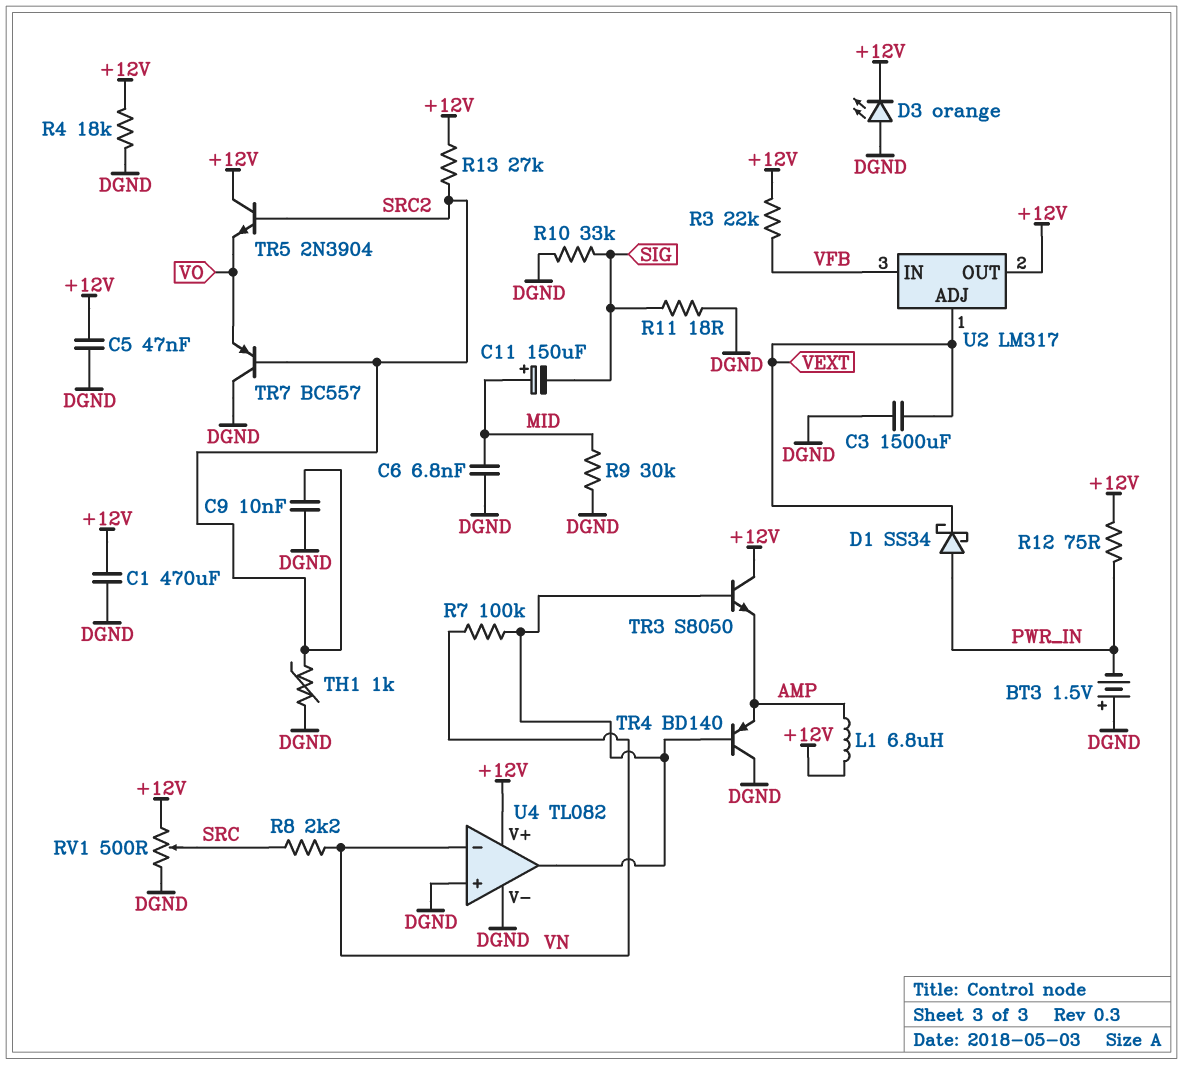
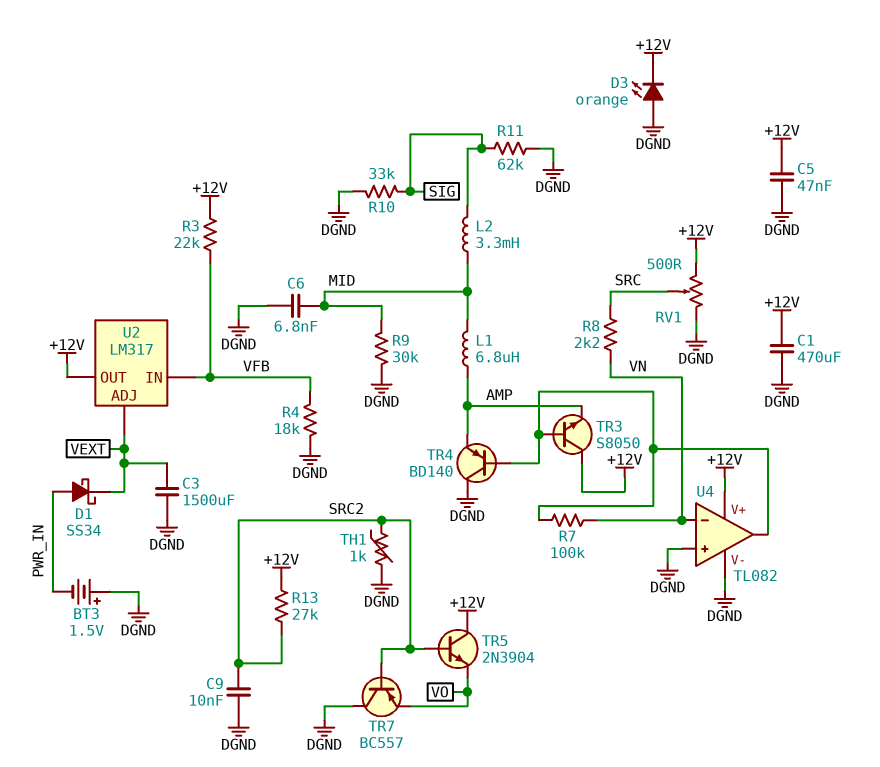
C11: 150uF (plus MID, minus SIG) -> none
L1: 6.8uH (+12V, AMP) -> 6.8uH (AMP, MID)
L2: none -> 3.3mH (MID, SIG)
R4: 18k (+12V, DGND) -> 18k (DGND, VFB)
R11: 18 (DGND, SIG) -> 62k (DGND, SIG)
R12: 75 (+12V, PWR_IN) -> none

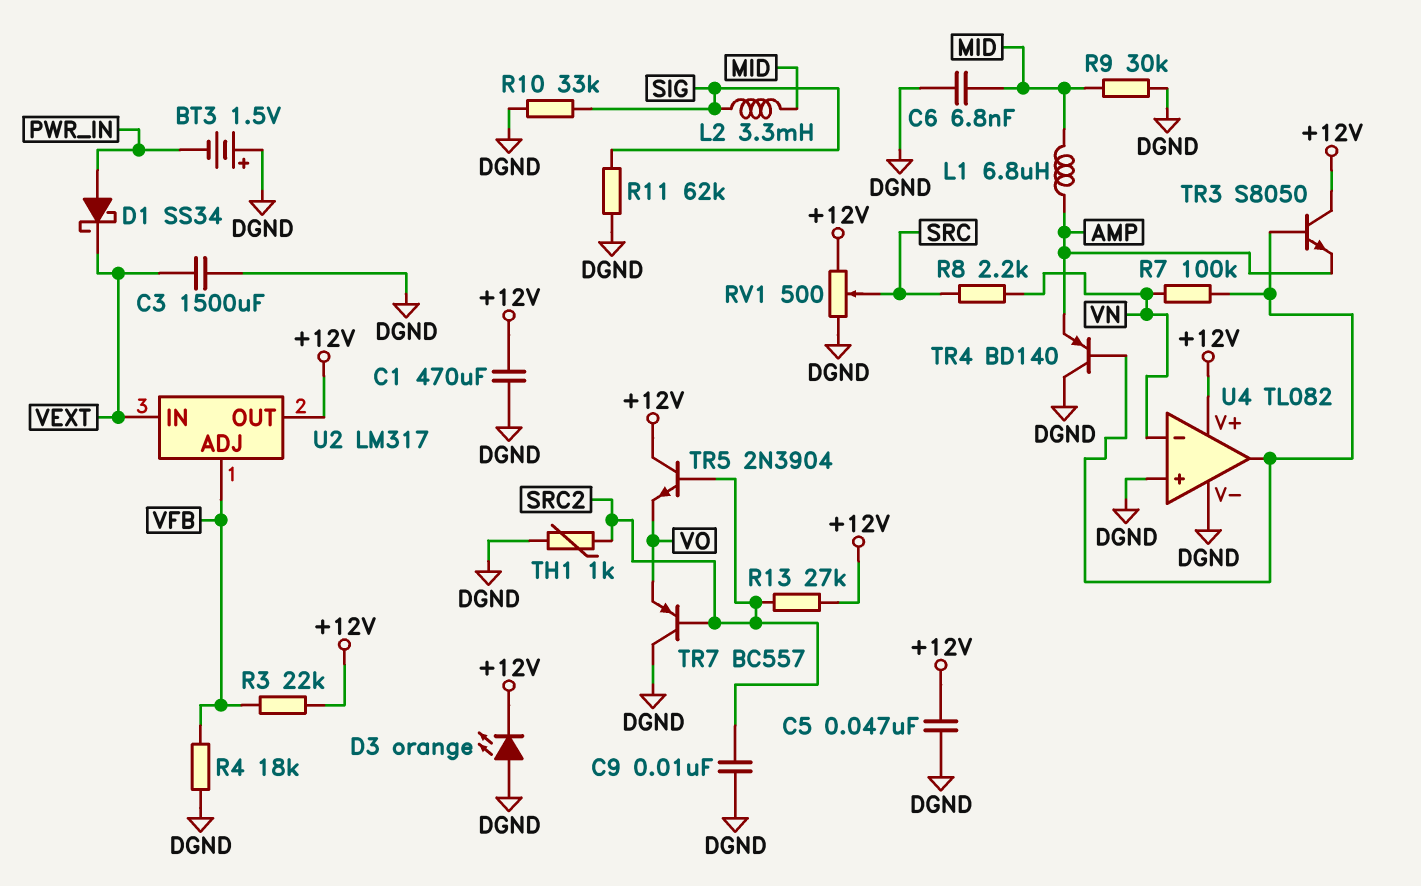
U2 pin ADJ: VEXT -> VFB
U2 pin IN: VFB -> VEXT

